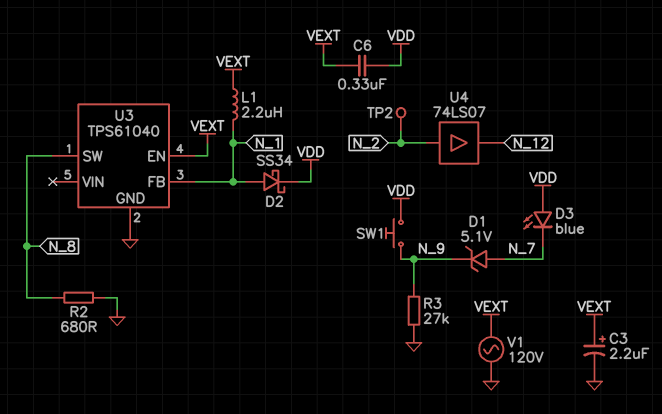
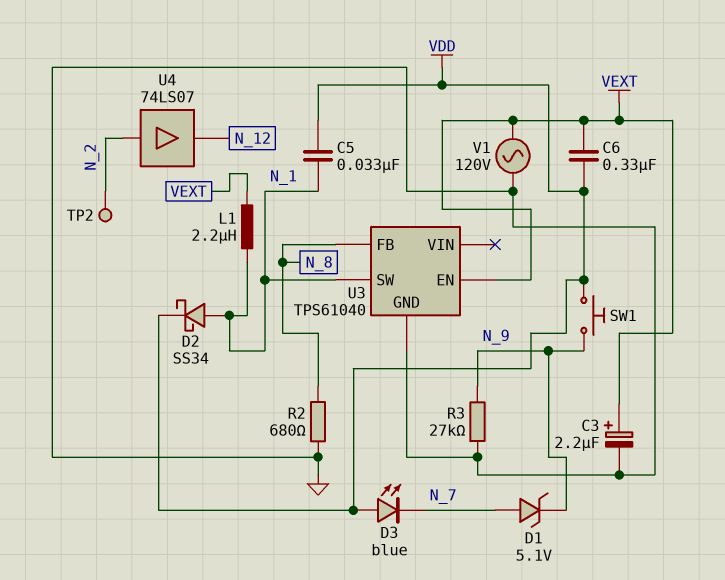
C5: none -> 33nF (N_1, VDD)
U3 pin FB: N_1 -> N_8
U3 pin SW: N_8 -> N_1

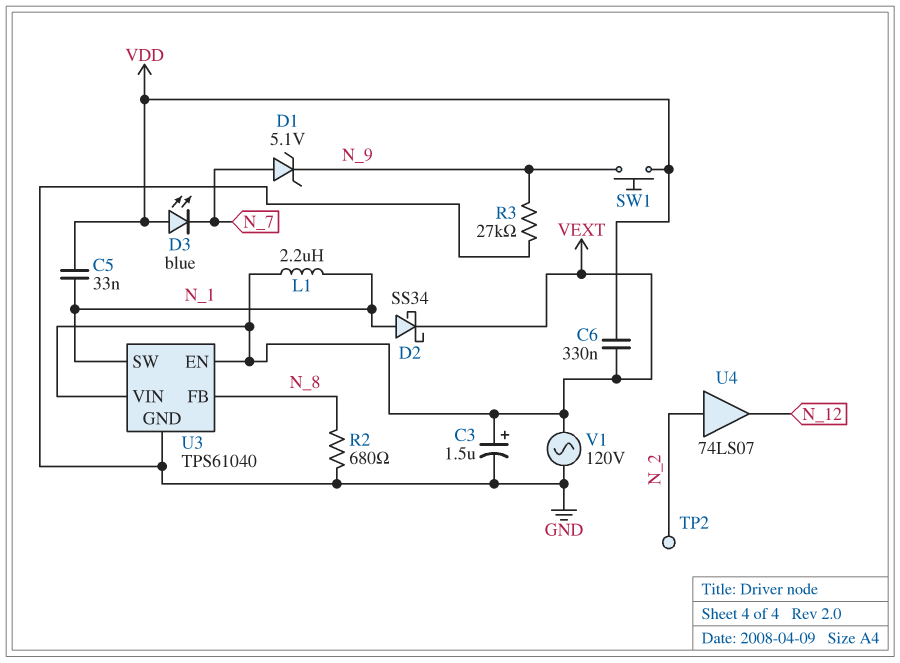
C3: 2.2uF (plus VEXT, minus GND) -> 1.5uF (plus VEXT, minus GND)
D2: schottky SS34 (A N_1, K VDD) -> schottky SS34 (A N_1, K VEXT)
U3 pin VIN: none -> VEXT

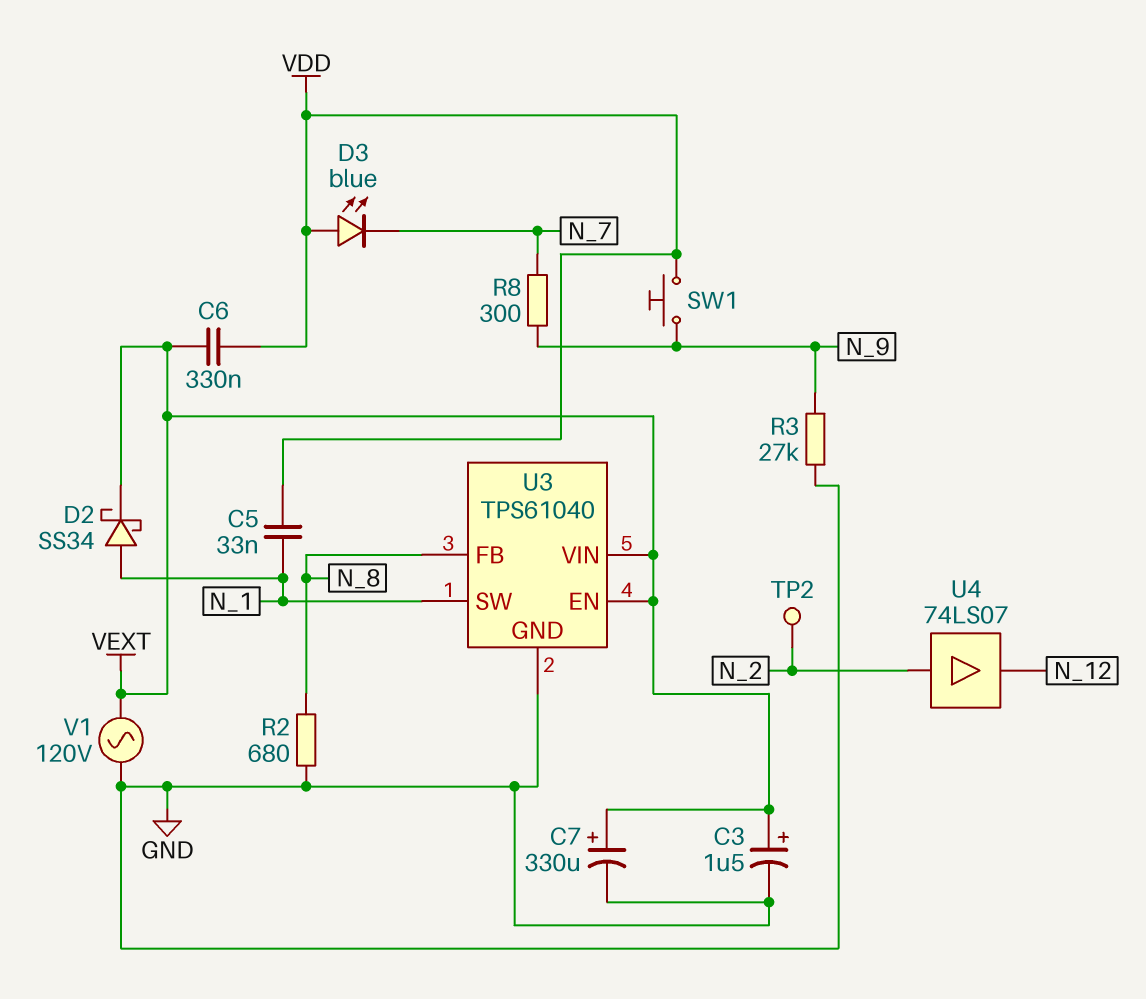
C7: none -> 330uF (plus VEXT, minus GND)
D1: zener 5.1V (A N_7, K N_9) -> none
L1: 2.2uH (N_1, VEXT) -> none
R8: none -> 300 (N_7, N_9)

